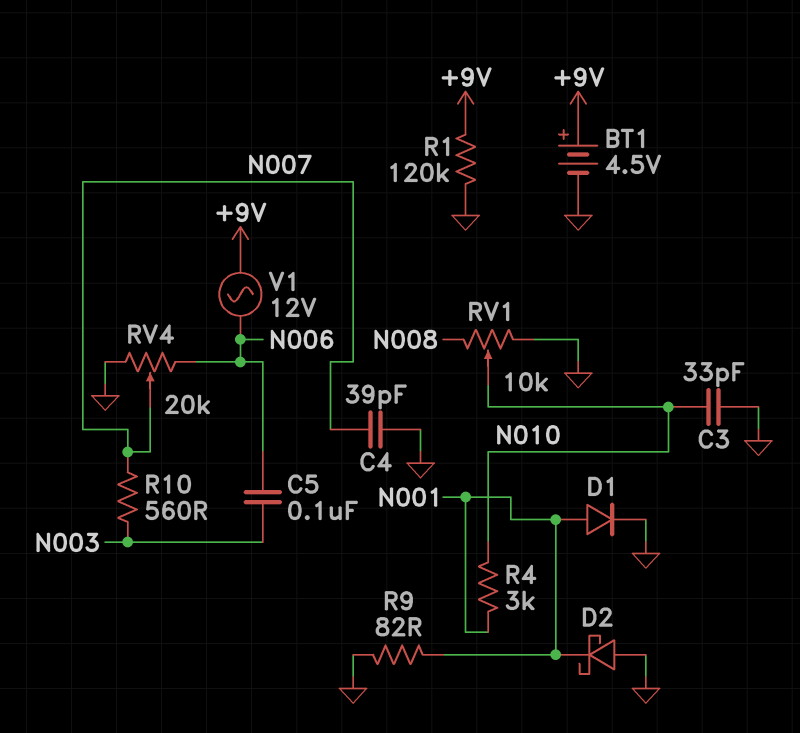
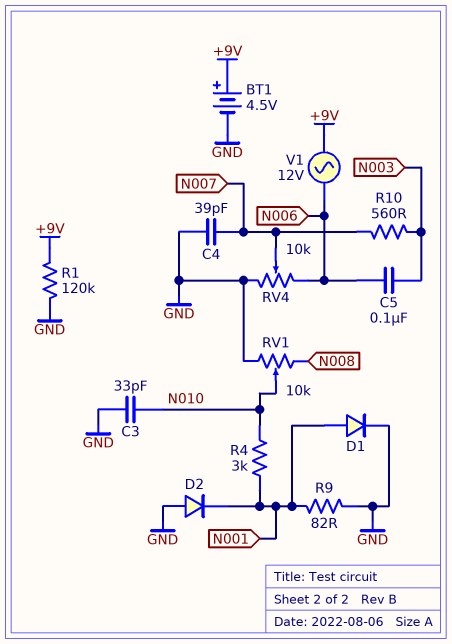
D2: schottky (A GND, K N001) -> diode (A GND, K N001)
RV4: 20k (GND, N006, wiper N007) -> 10k (GND, N006, wiper N007)

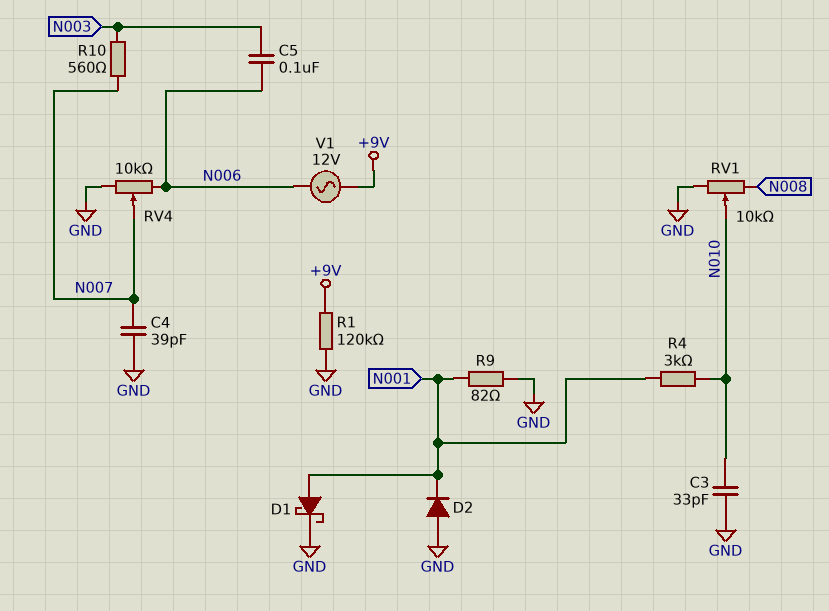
BT1: 4.5V (plus +9V, minus GND) -> none
D1: diode (A N001, K GND) -> schottky (A N001, K GND)

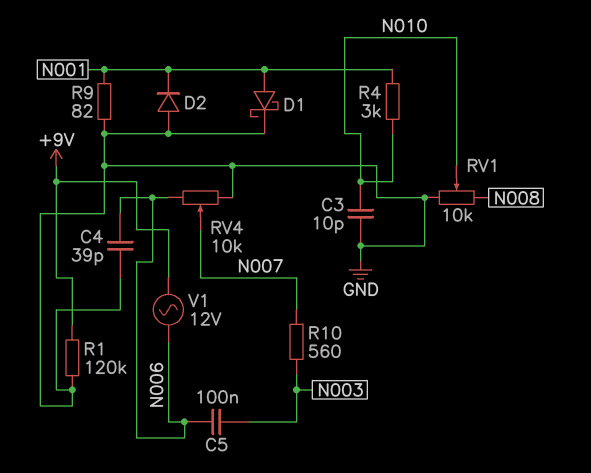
C3: 33pF (GND, N010) -> 10pF (GND, N010)
C4: 39pF (GND, N007) -> 39pF (GND, N006)

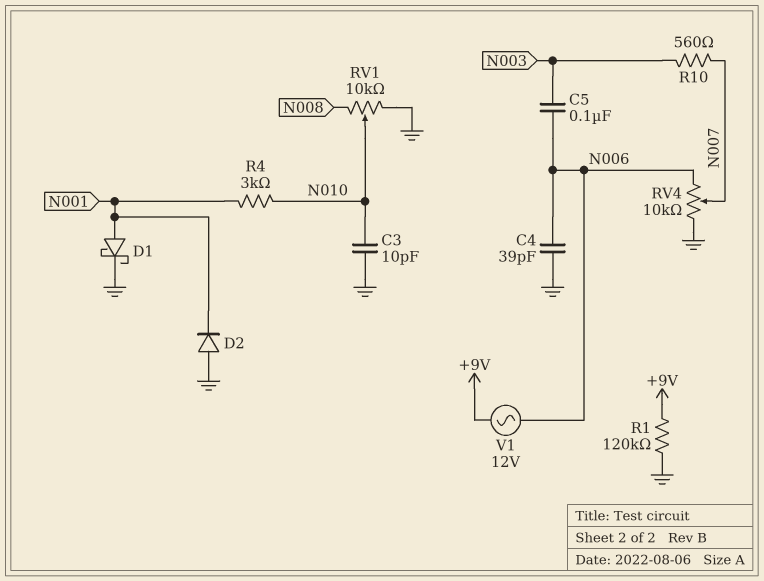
R9: 82 (GND, N001) -> none

